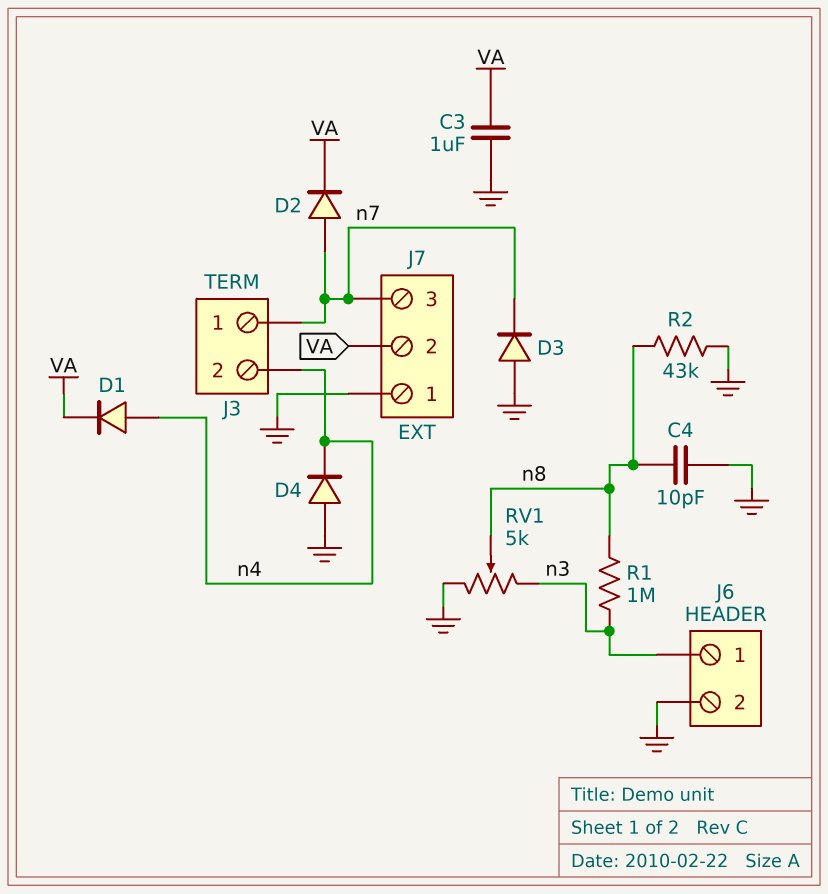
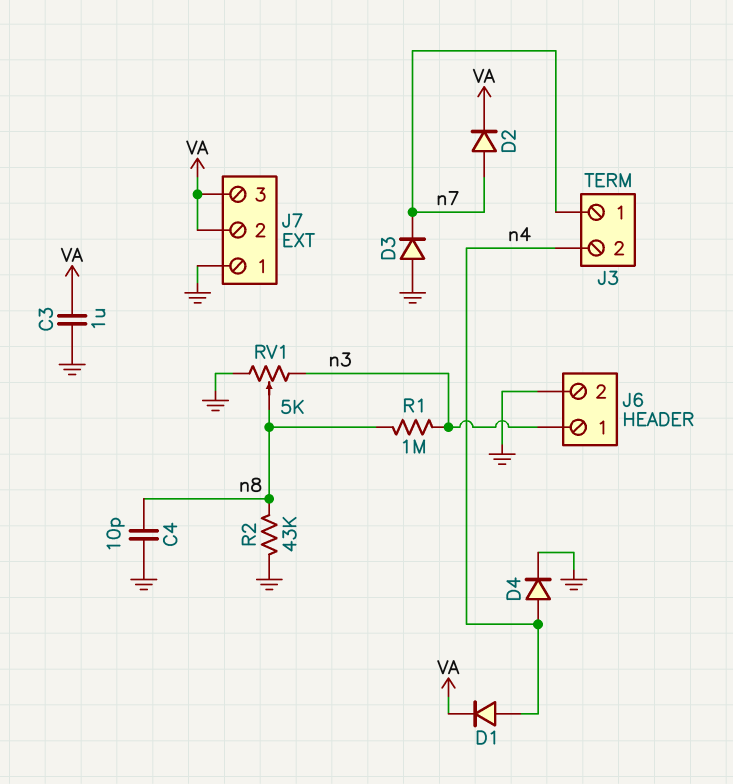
D4: diode (A GND, K n4) -> diode (A n4, K GND)
J7 pin 3: n7 -> VA

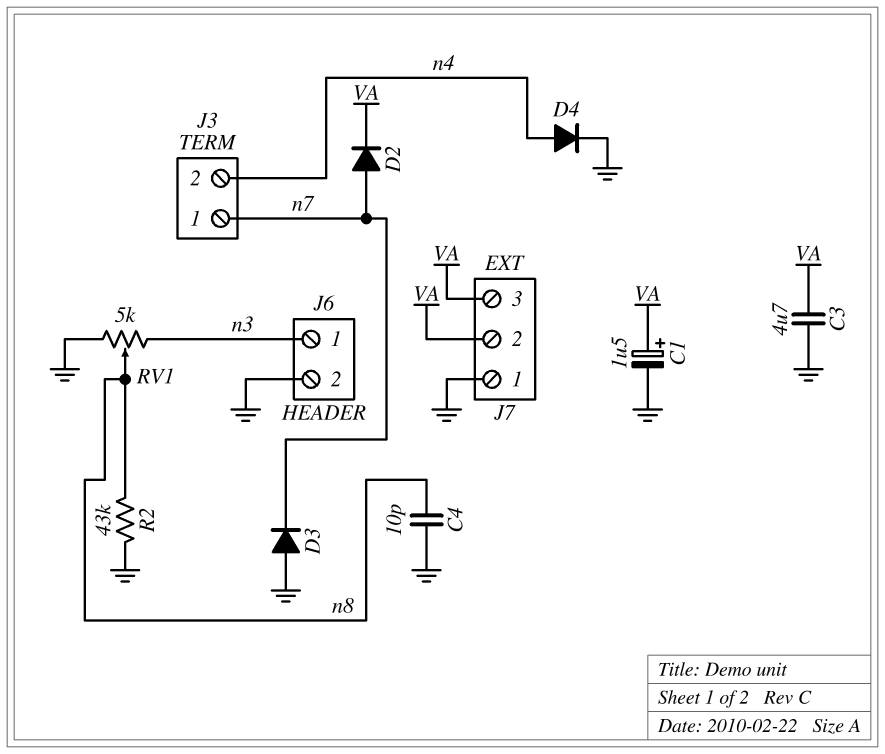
C1: none -> 1.5uF (plus VA, minus GND)
C3: 1uF (GND, VA) -> 4.7uF (GND, VA)
D1: diode (A n4, K VA) -> none
R1: 1M (n3, n8) -> none

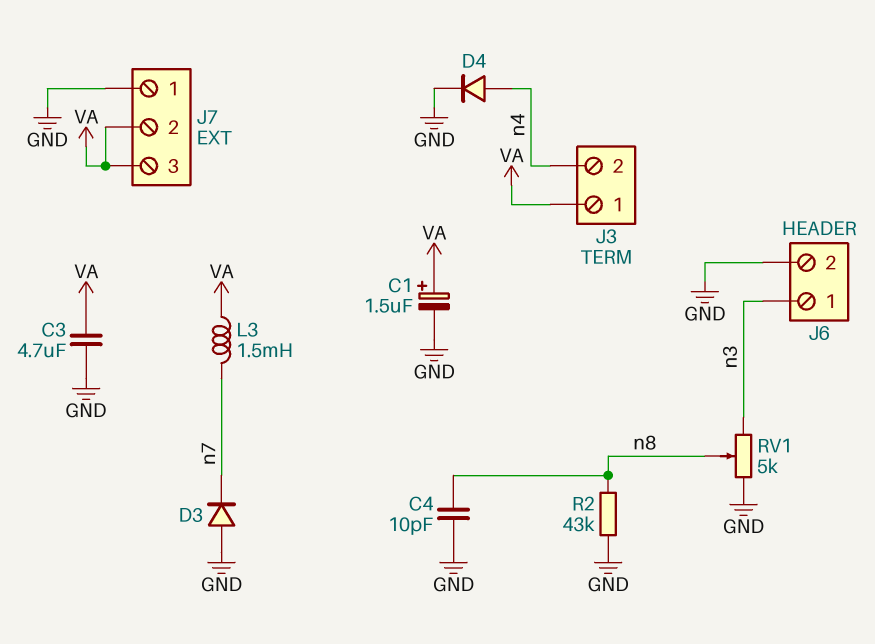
D2: diode (A n7, K VA) -> none
J3 pin 1: n7 -> VA
L3: none -> 1.5mH (VA, n7)

